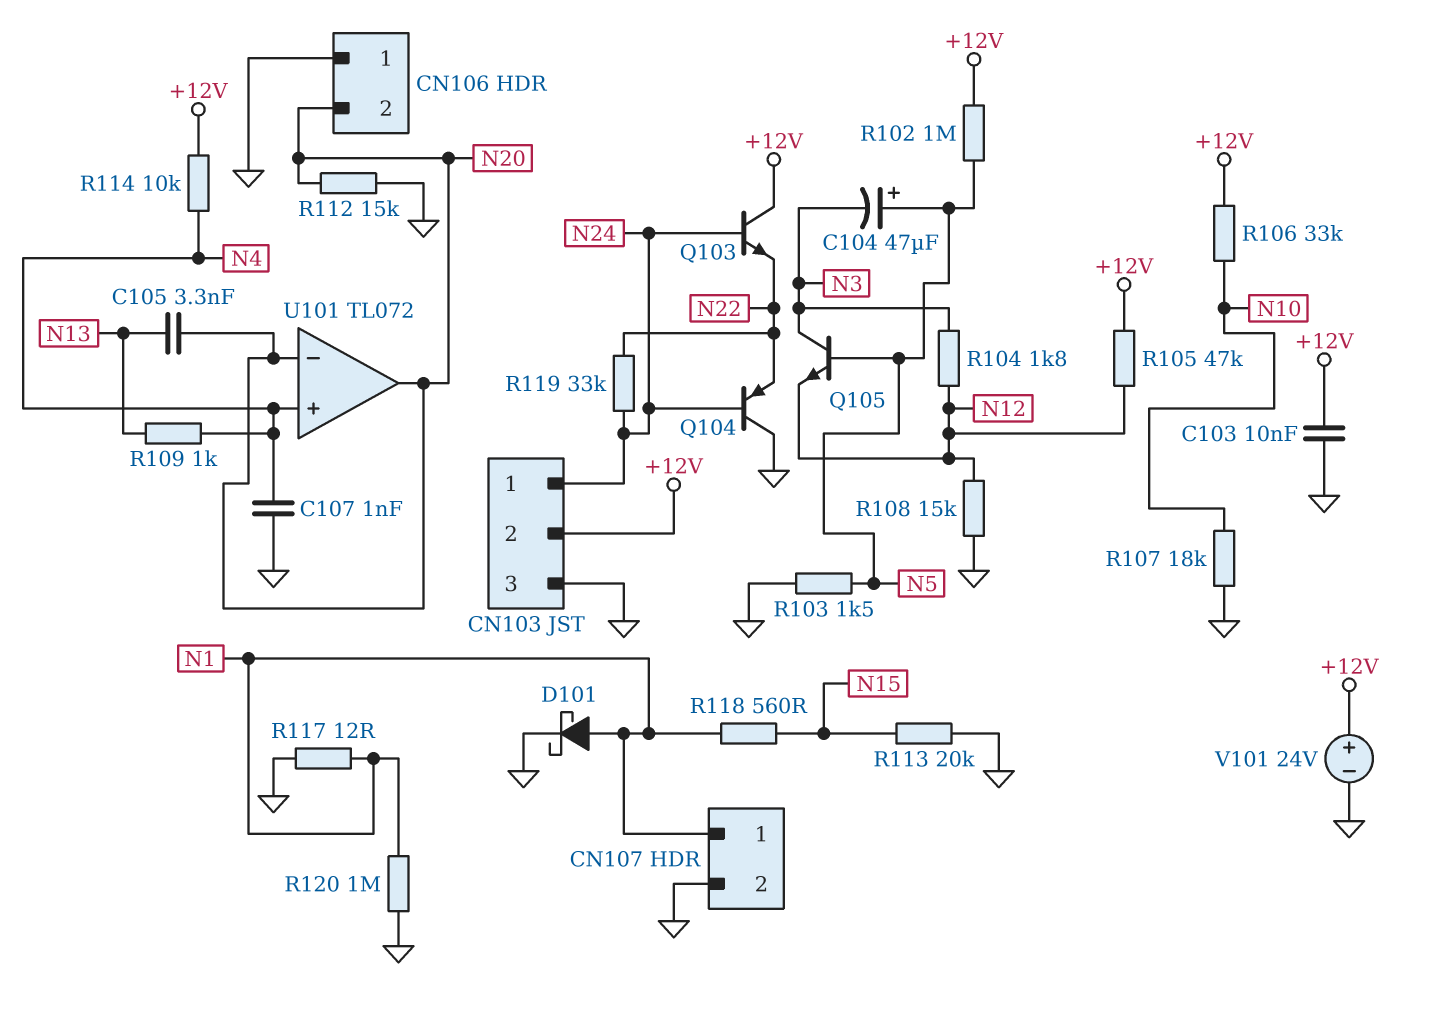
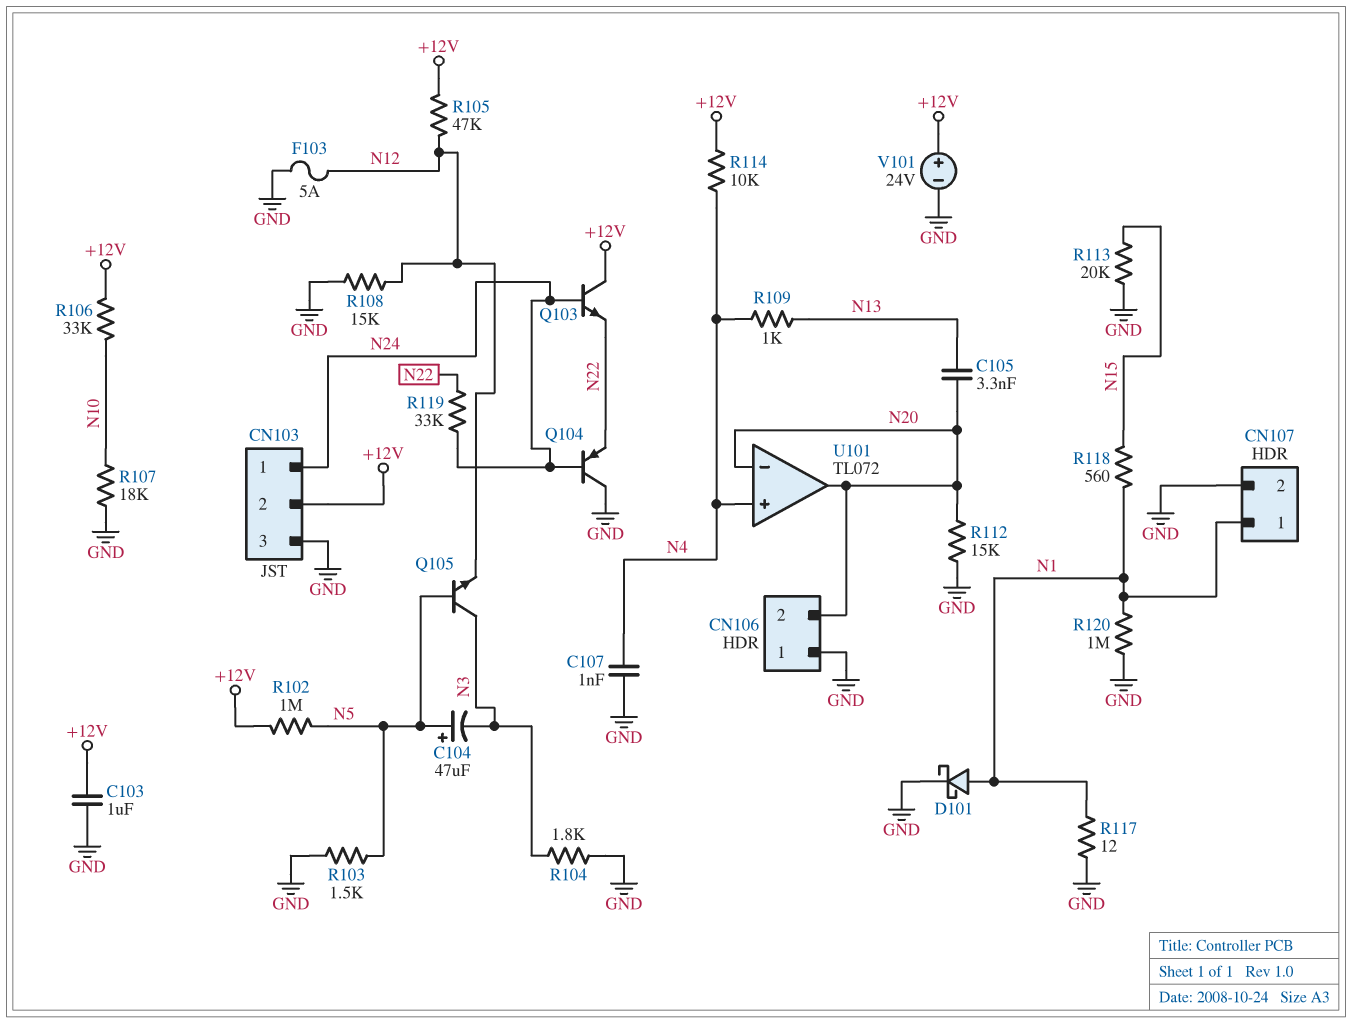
C103: 10nF (+12V, GND) -> 1uF (+12V, GND)
F103: none -> 5A (GND, N12)
R104: 1.8k (N3, N12) -> 1.8k (GND, N3)

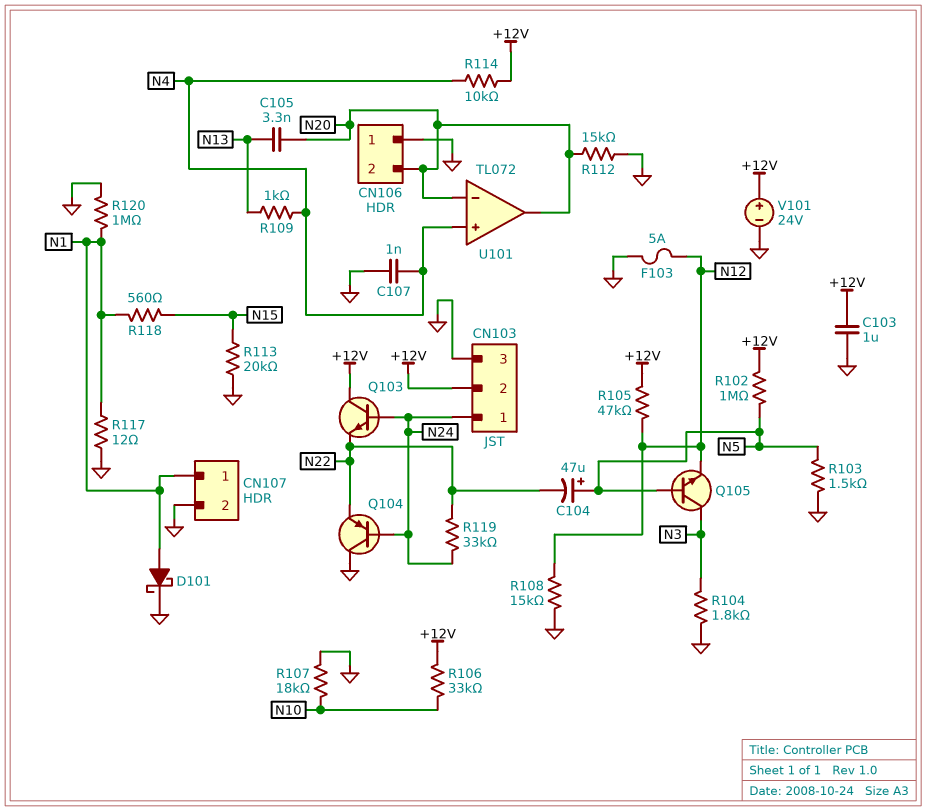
C104: 47uF (plus N5, minus N3) -> 47uF (plus N5, minus N22)

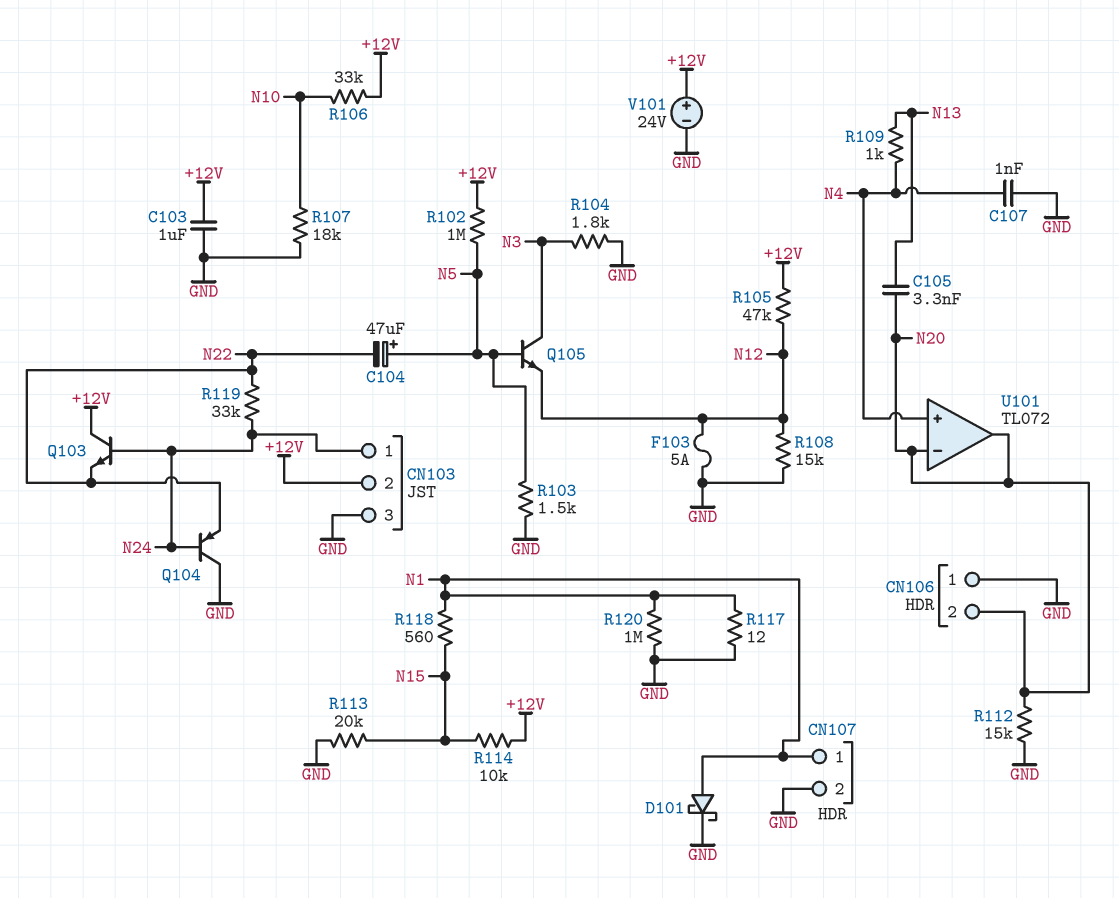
R114: 10k (+12V, N4) -> 10k (+12V, N15)

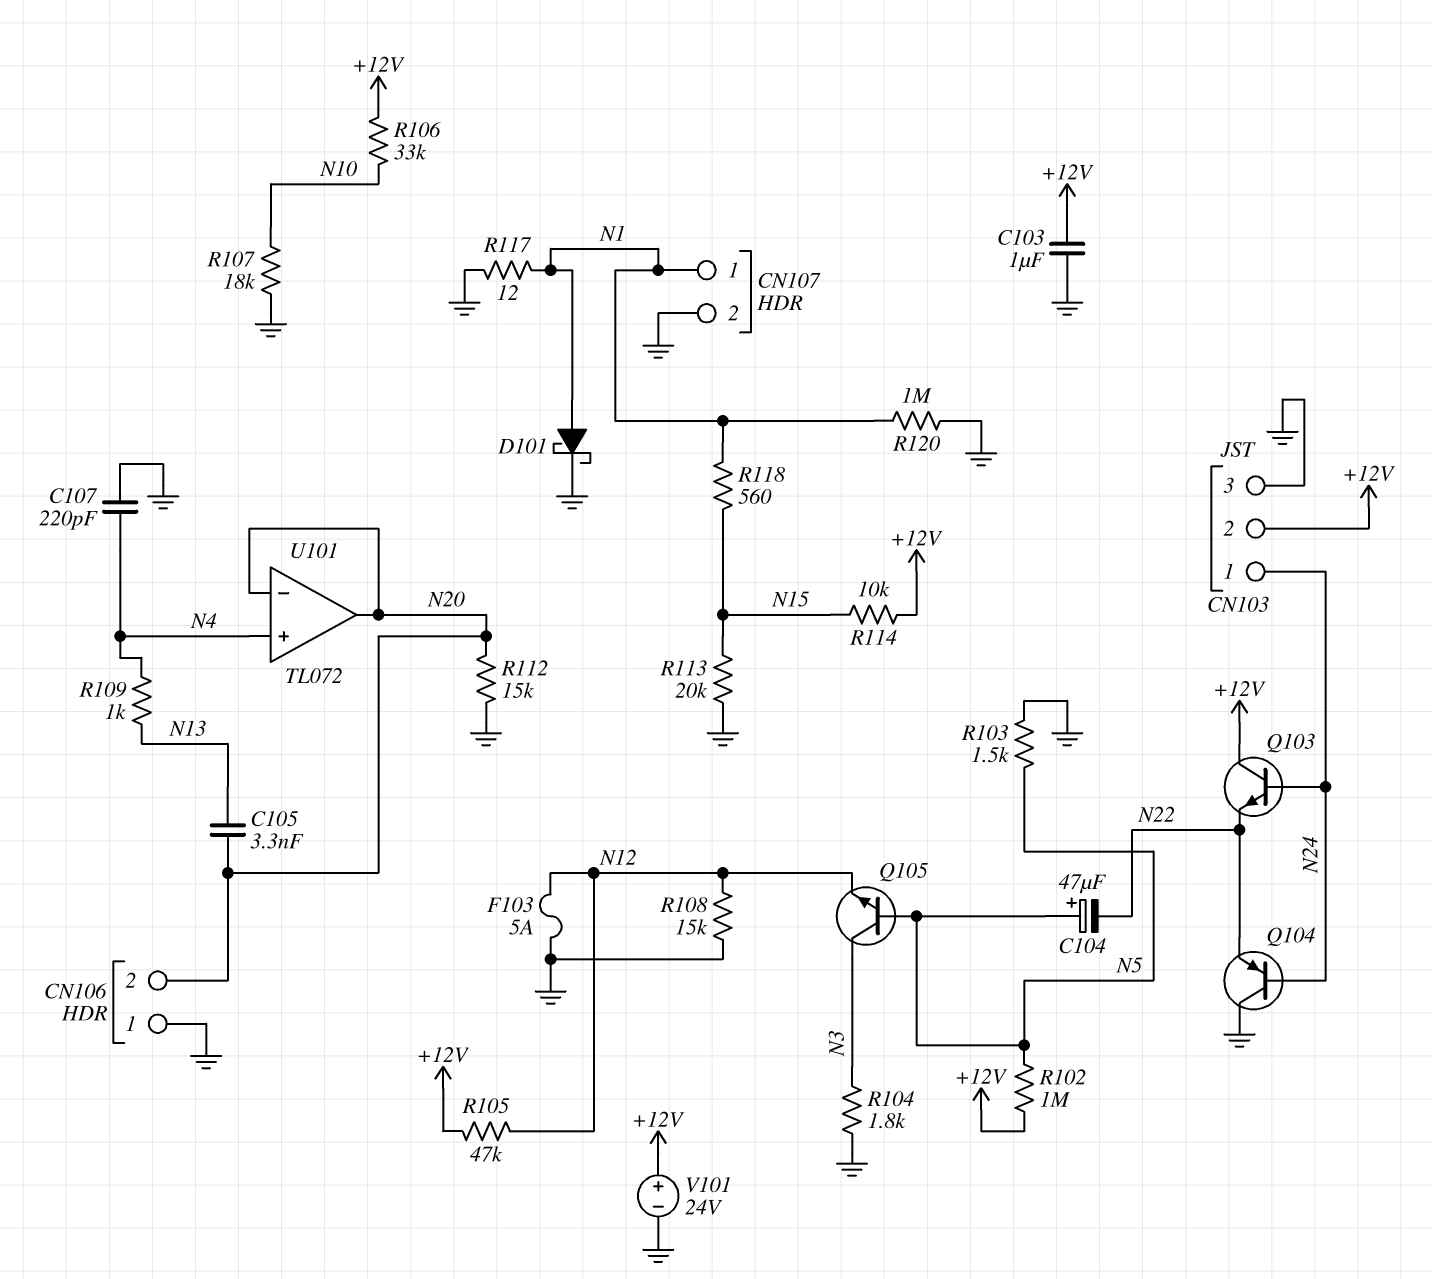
C107: 1nF (GND, N4) -> 220pF (GND, N4)
R119: 33k (N22, N24) -> none

